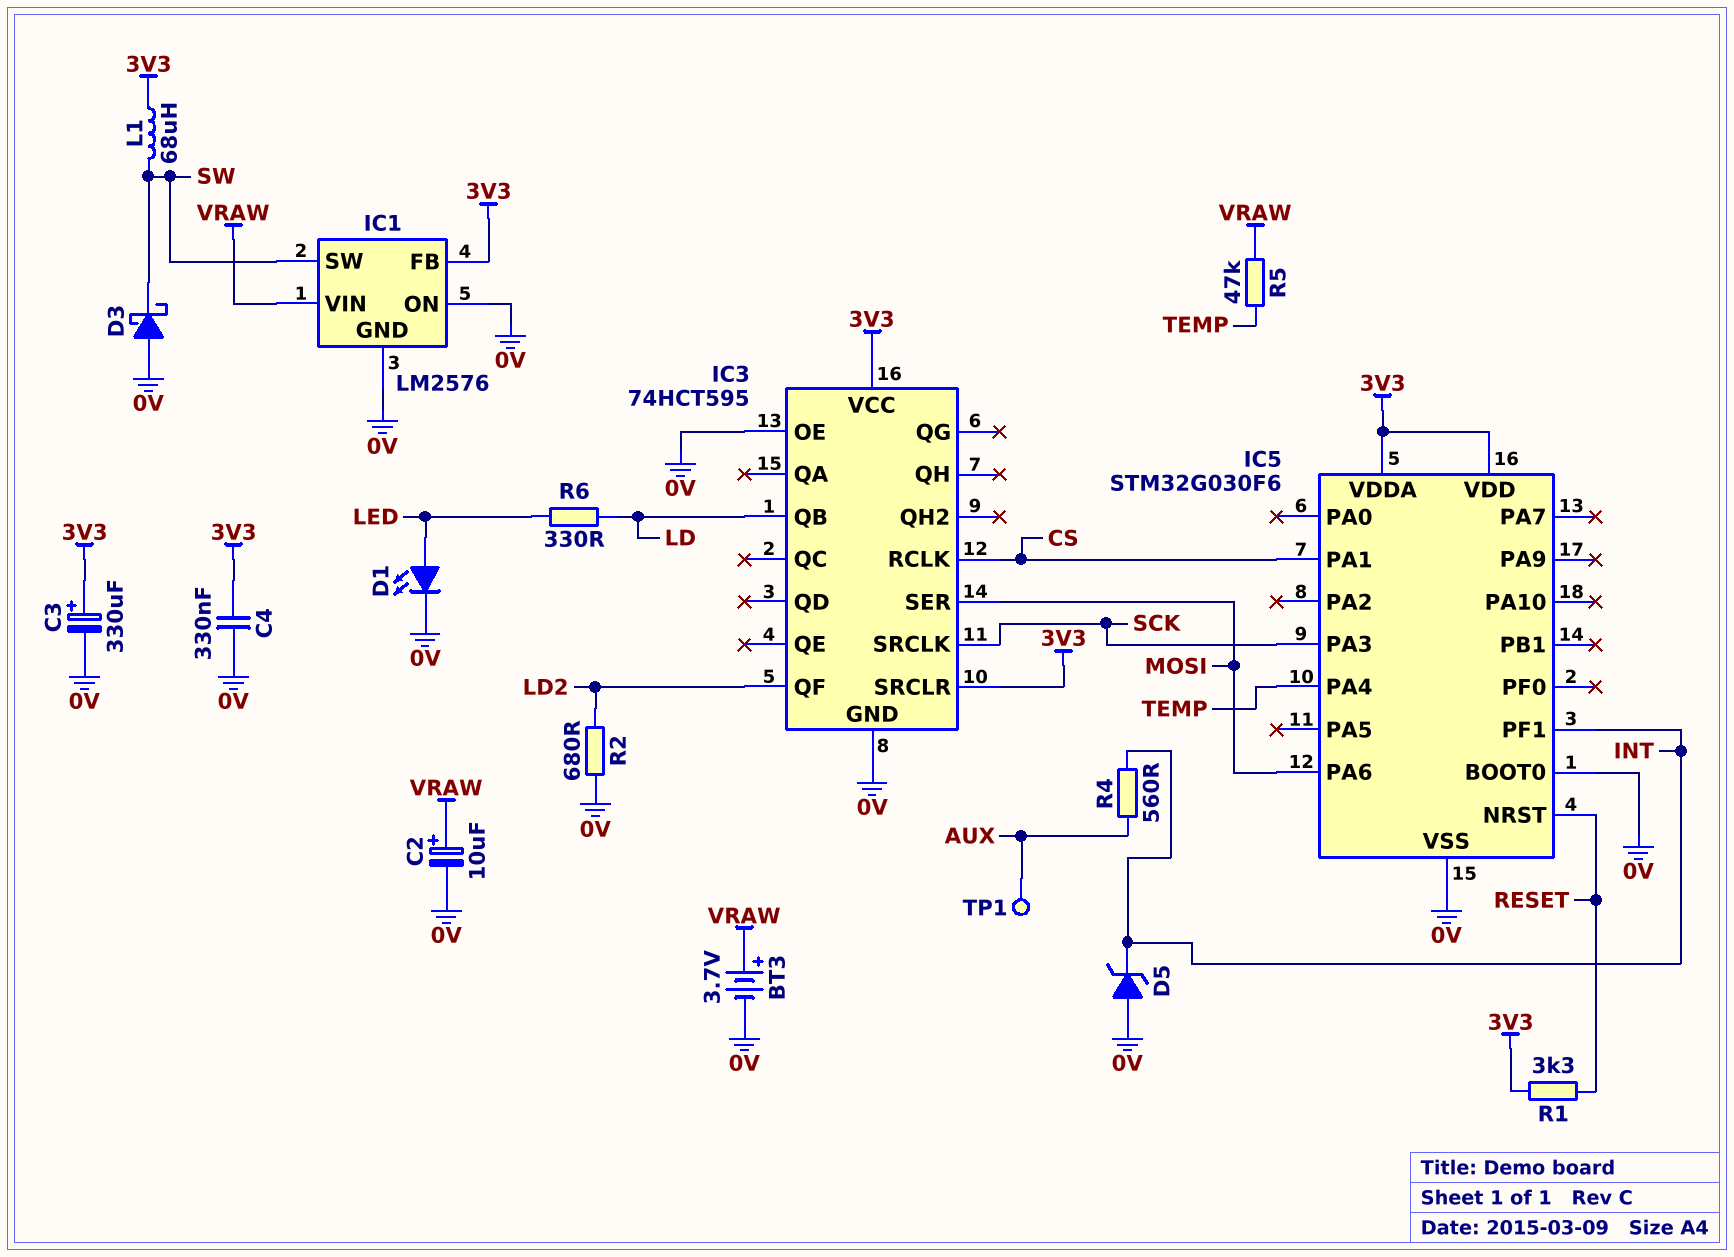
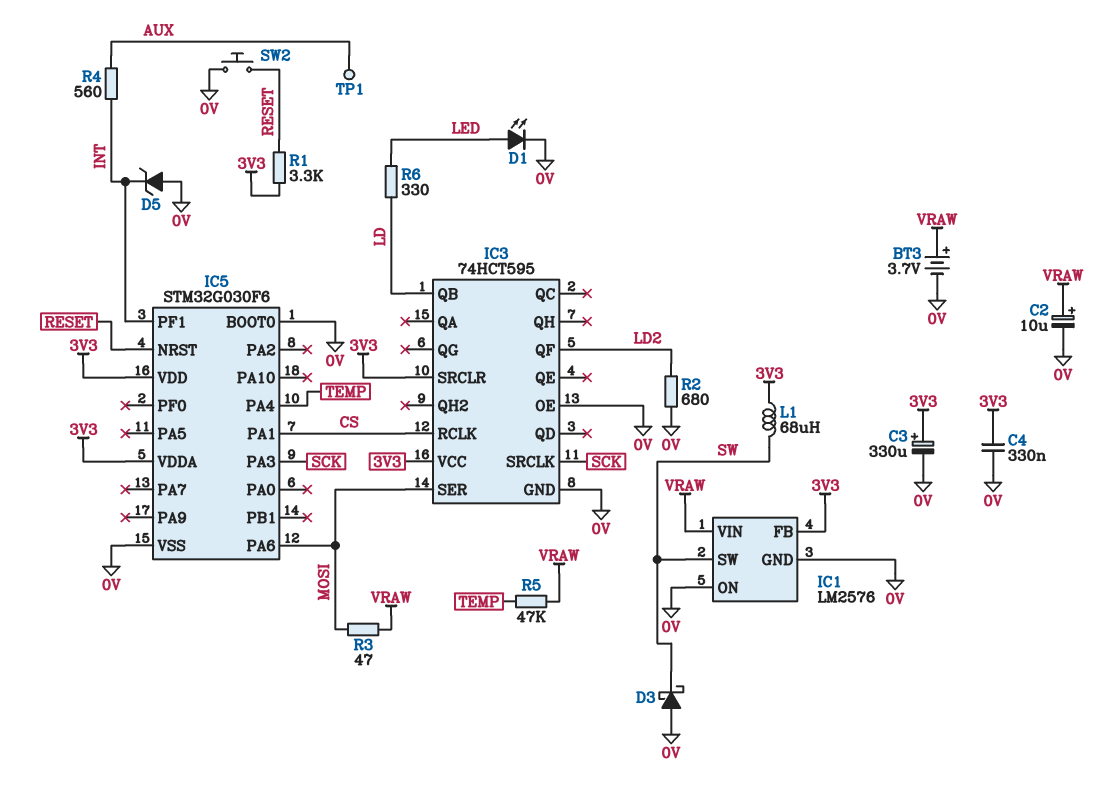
R3: none -> 47 (MOSI, VRAW)
SW2: none -> button (0V, RESET)

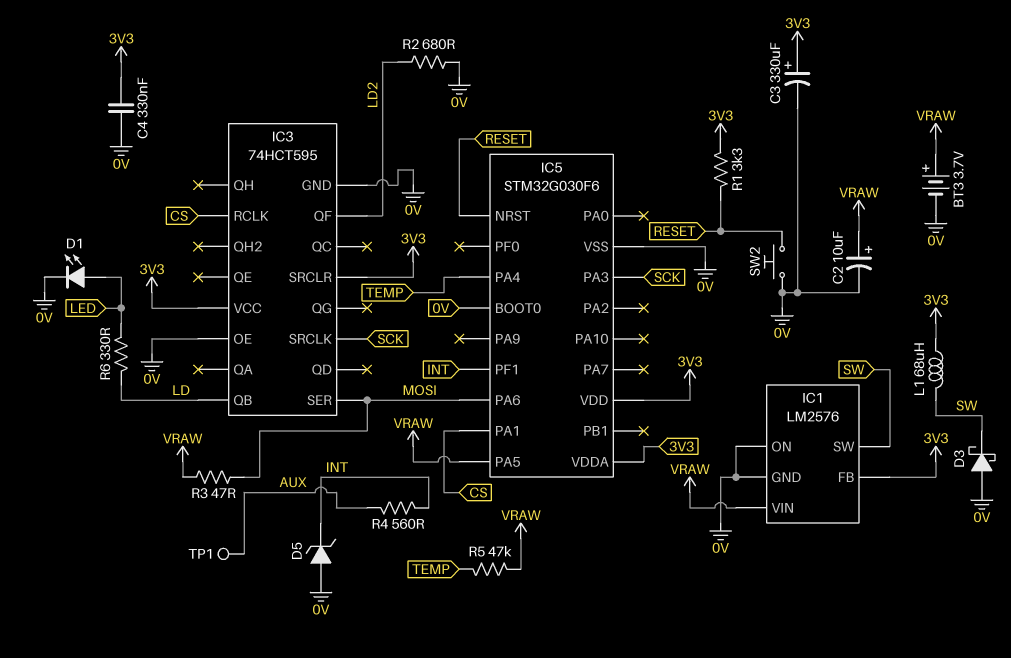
IC5 pin PA5: none -> VRAW

